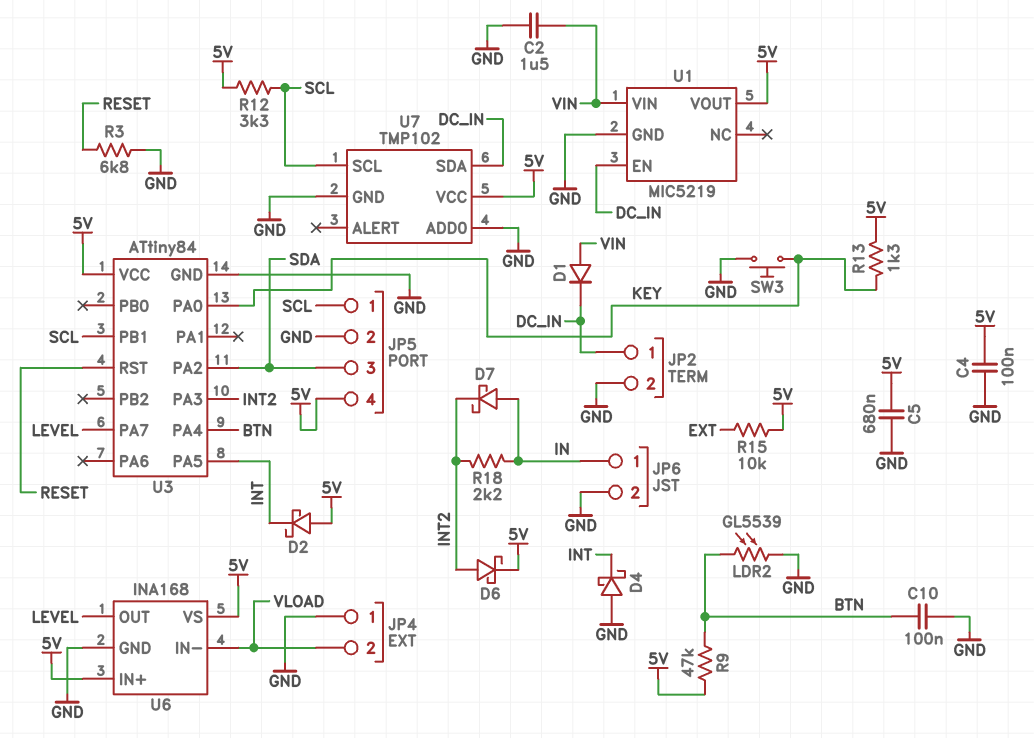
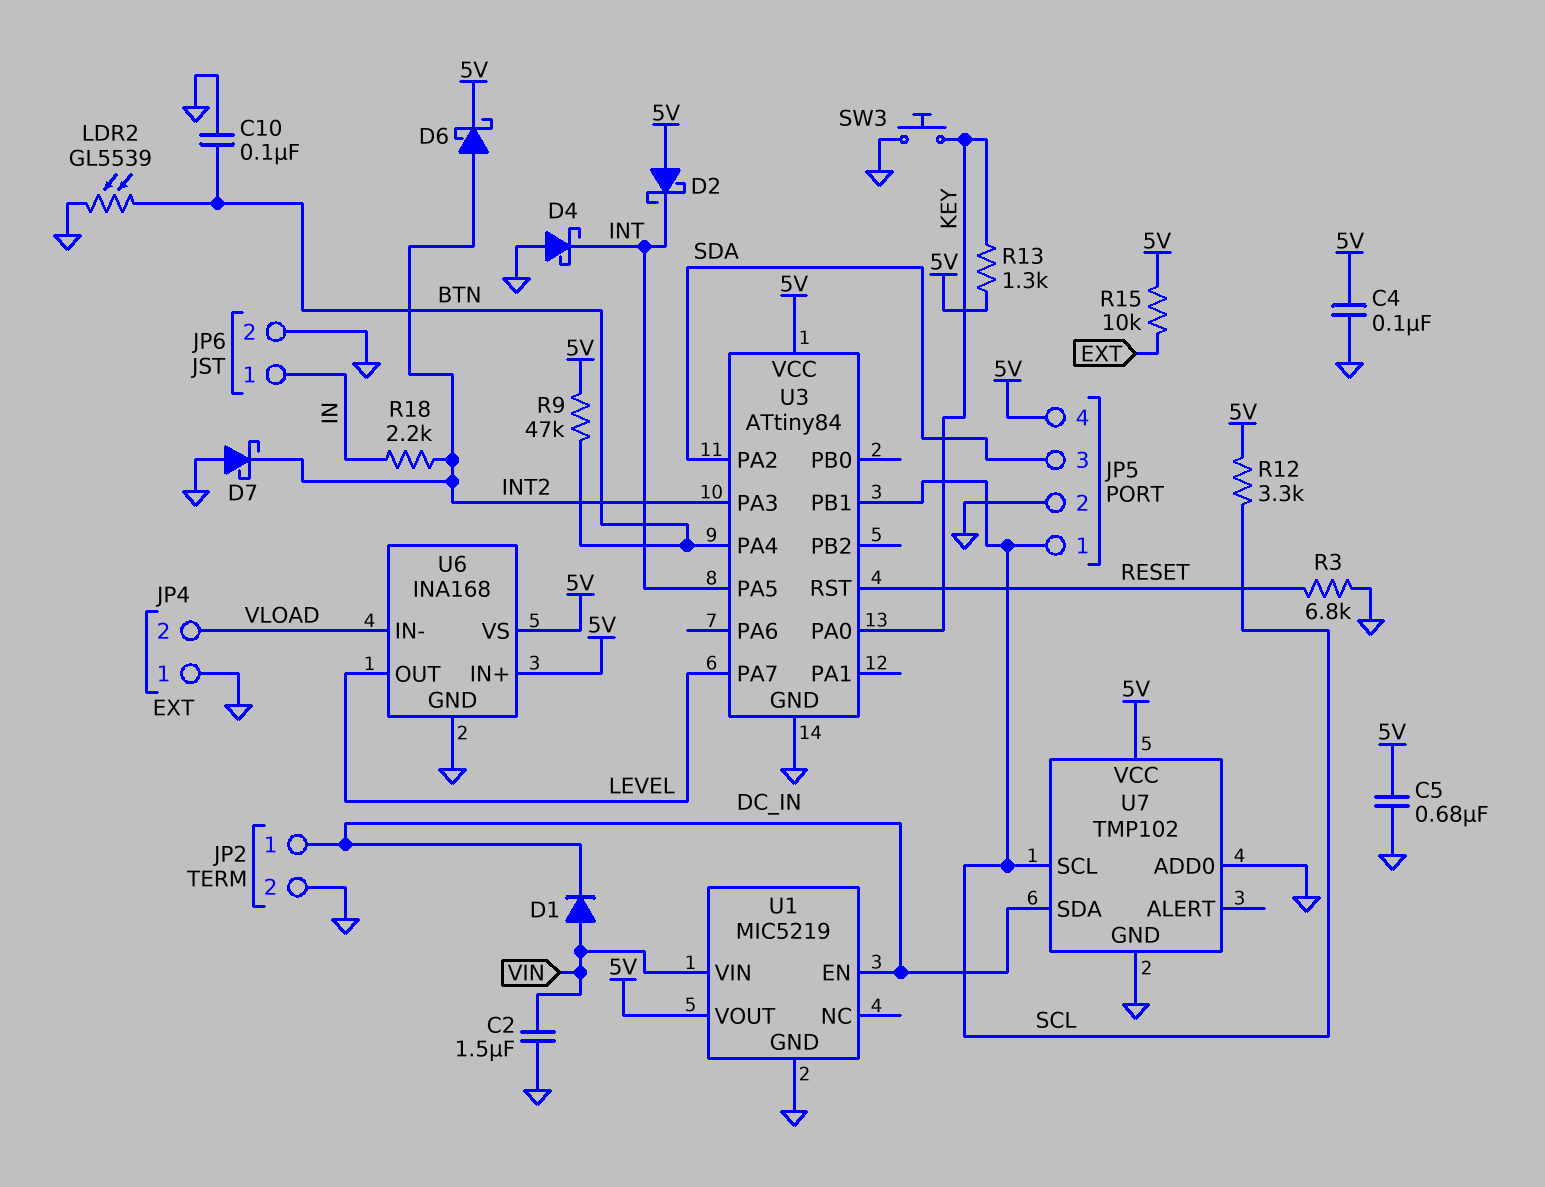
D7: schottky (A IN, K INT2) -> schottky (A GND, K INT2)

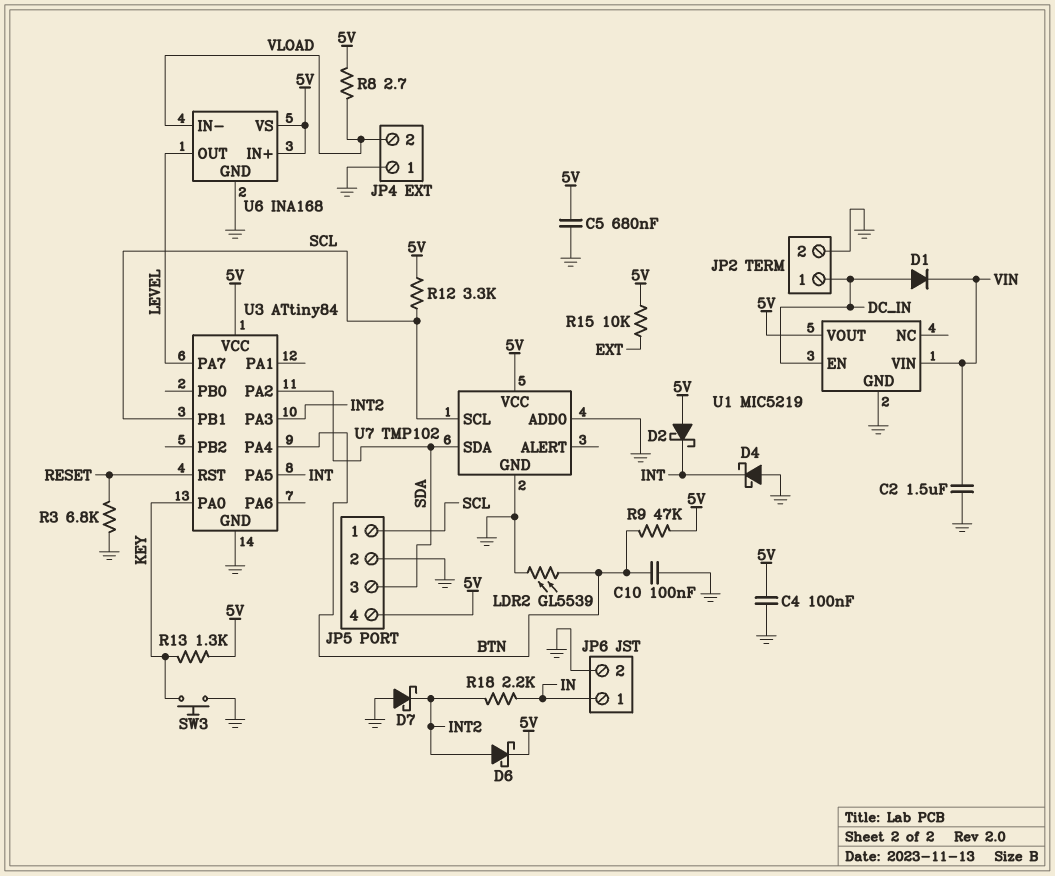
D1: diode (A VIN, K DC_IN) -> diode (A DC_IN, K VIN)
R8: none -> 2.7 (5V, VLOAD)
U7 pin SDA: DC_IN -> SDA

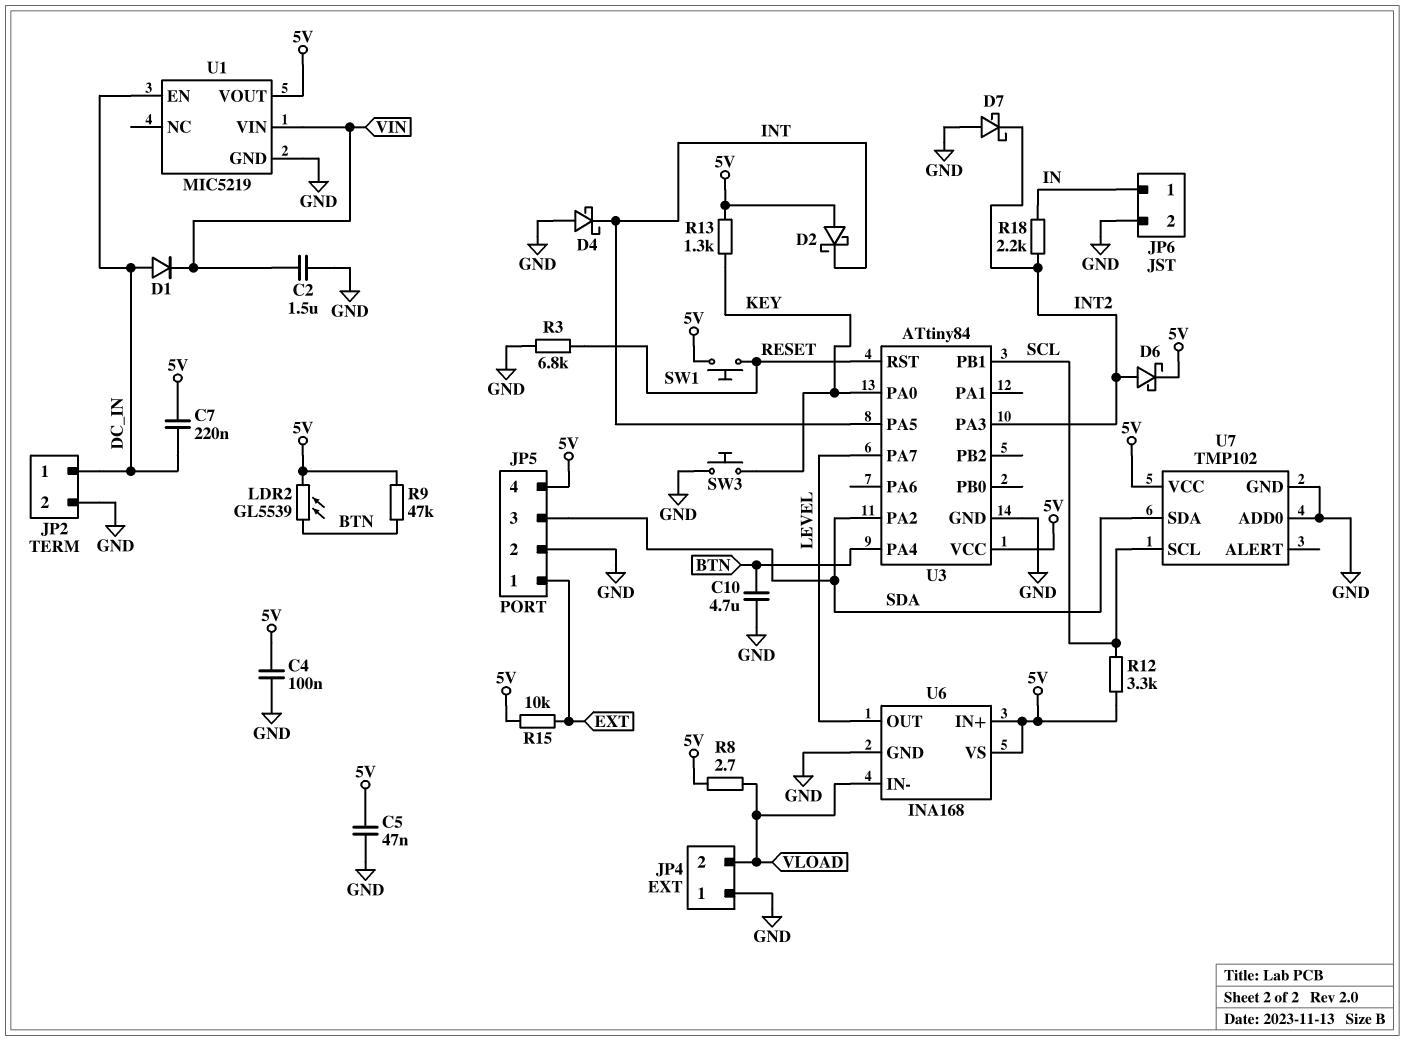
C5: 680nF (5V, GND) -> 47nF (5V, GND)
C7: none -> 220nF (5V, DC_IN)
C10: 100nF (BTN, GND) -> 4.7uF (BTN, GND)
JP5 pin 1: SCL -> EXT
LDR2: GL5539 (BTN, GND) -> GL5539 (5V, BTN)
SW1: none -> button (5V, RESET)

